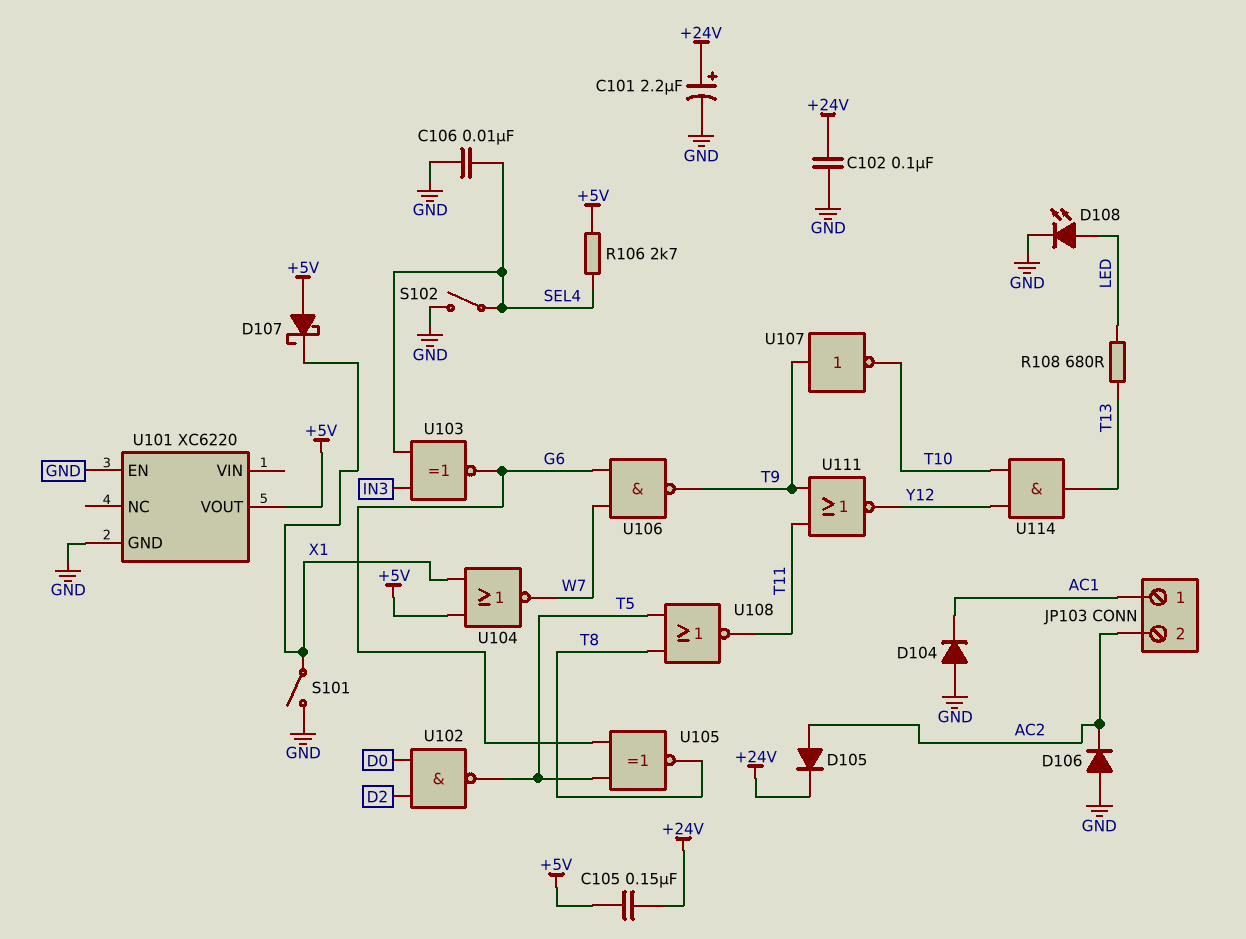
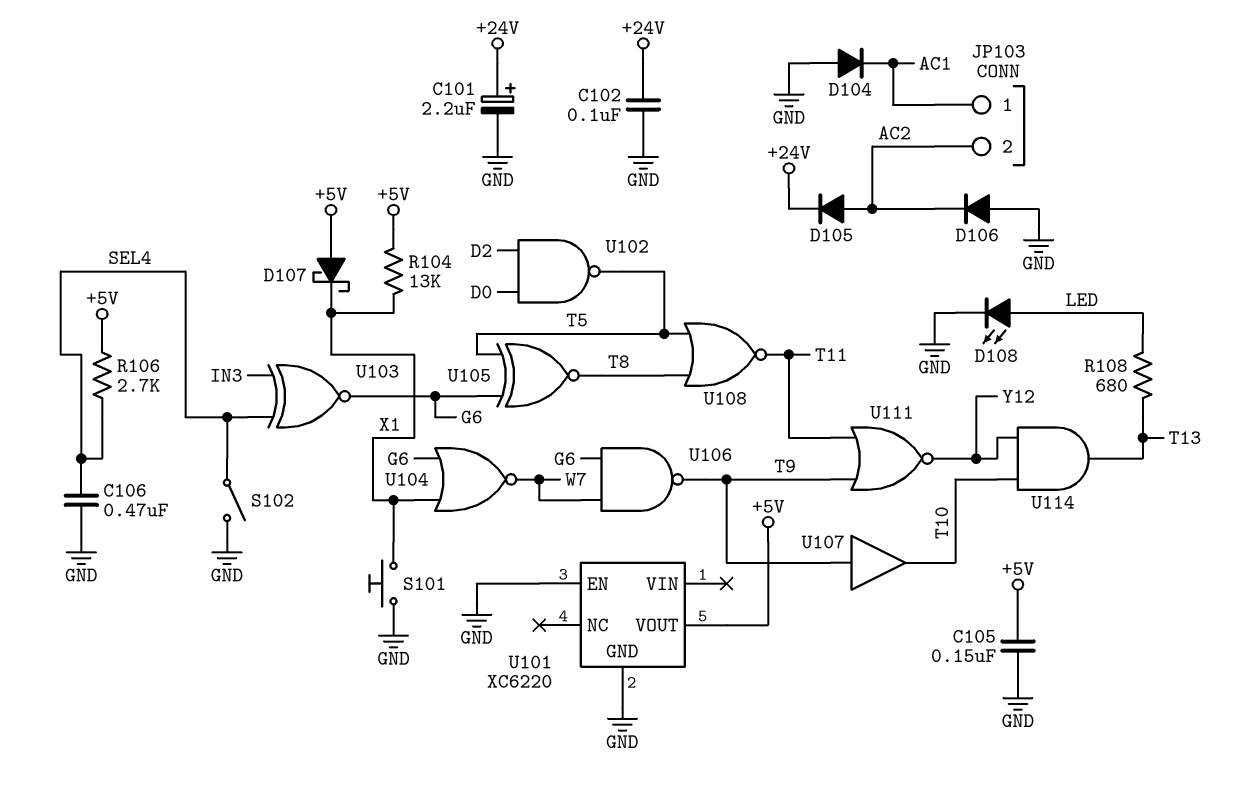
C105: 150nF (+5V, +24V) -> 150nF (+5V, GND)
C106: 10nF (GND, SEL4) -> 470nF (GND, SEL4)
R104: none -> 13k (+5V, X1)
S101: switch (GND, X1) -> button (GND, X1)
U104: NOR (in +5V, in X1, out W7) -> NOR (in G6, in X1, out W7)
U107: NOT (in T9, out T10) -> buffer (in T9, out T10)

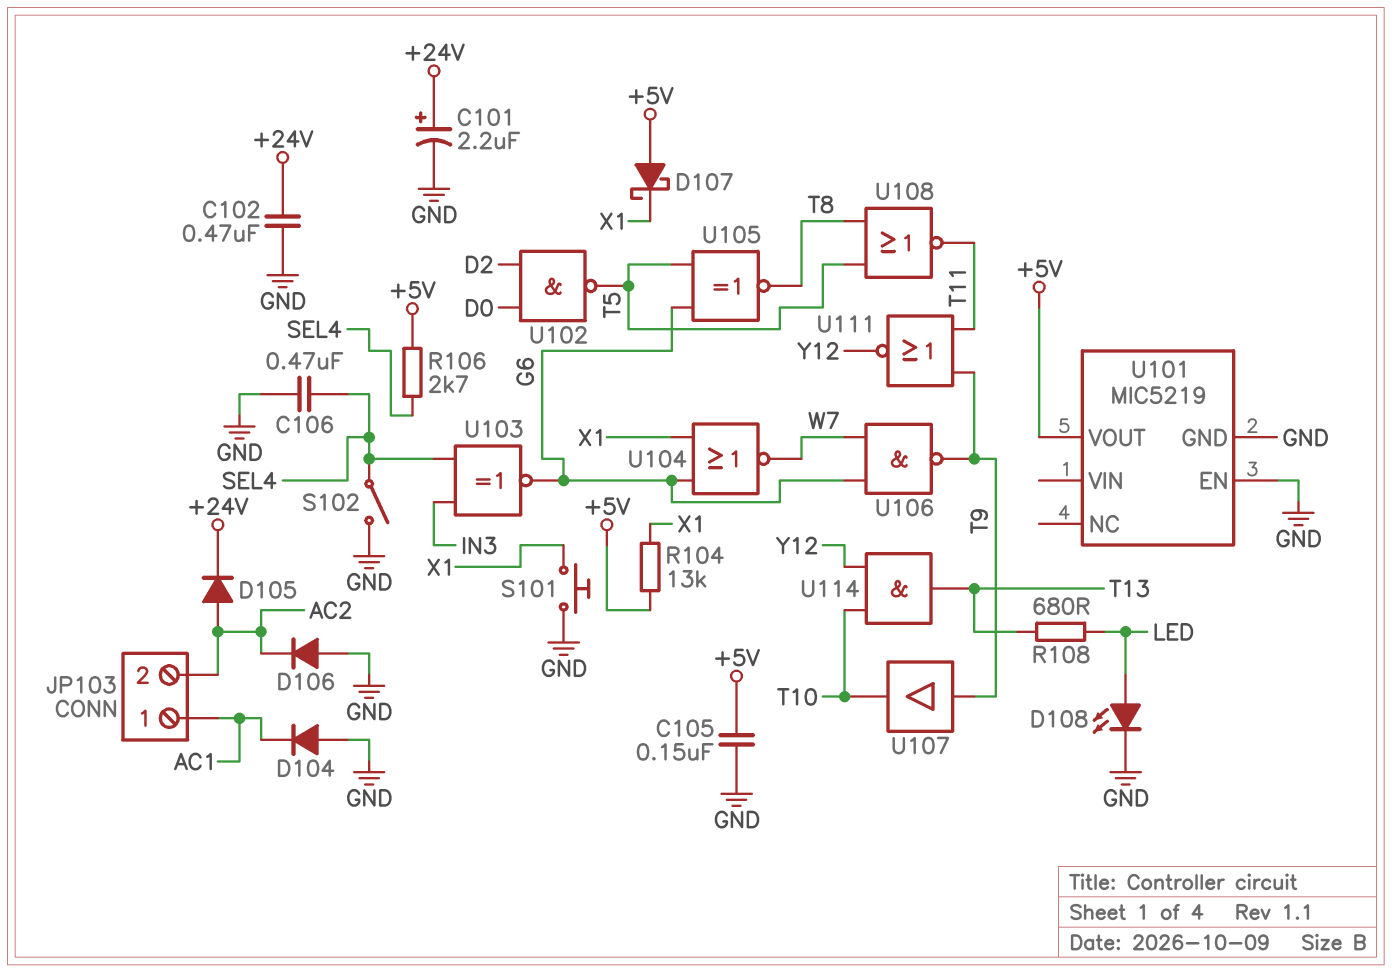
C102: 100nF (+24V, GND) -> 470nF (+24V, GND)
U101: XC6220 -> MIC5219

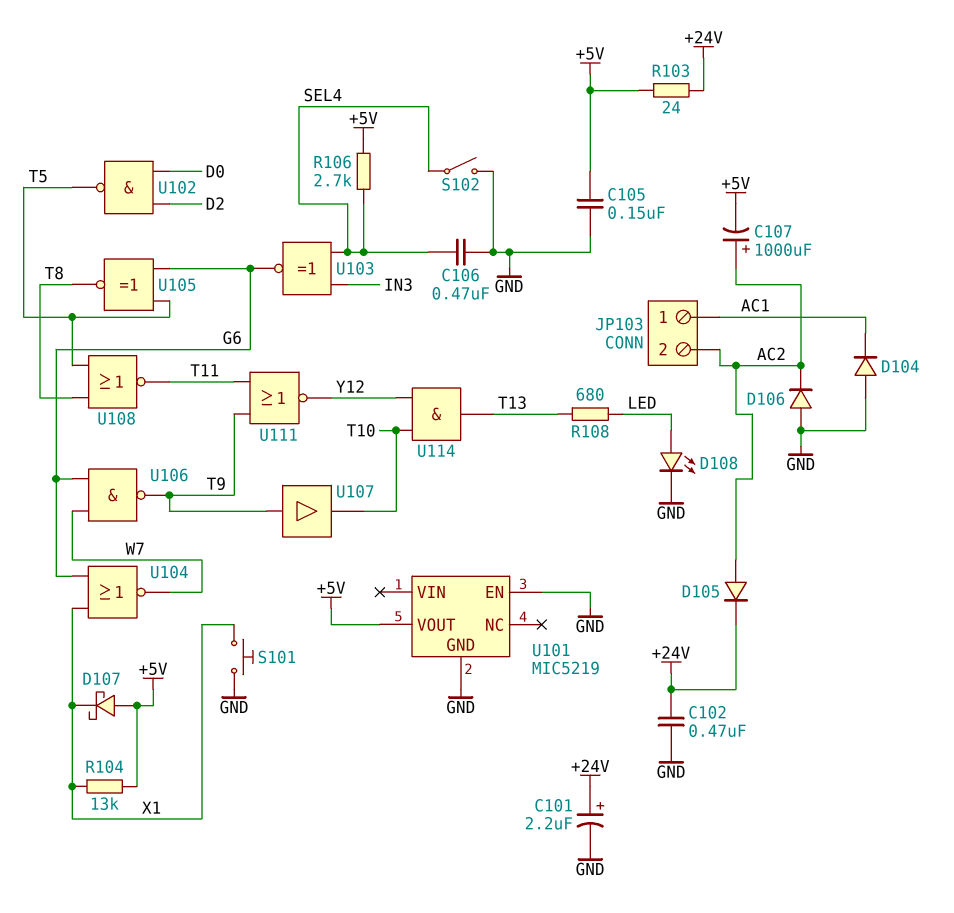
C107: none -> 1000uF (plus AC2, minus +5V)
R103: none -> 24 (+5V, +24V)

